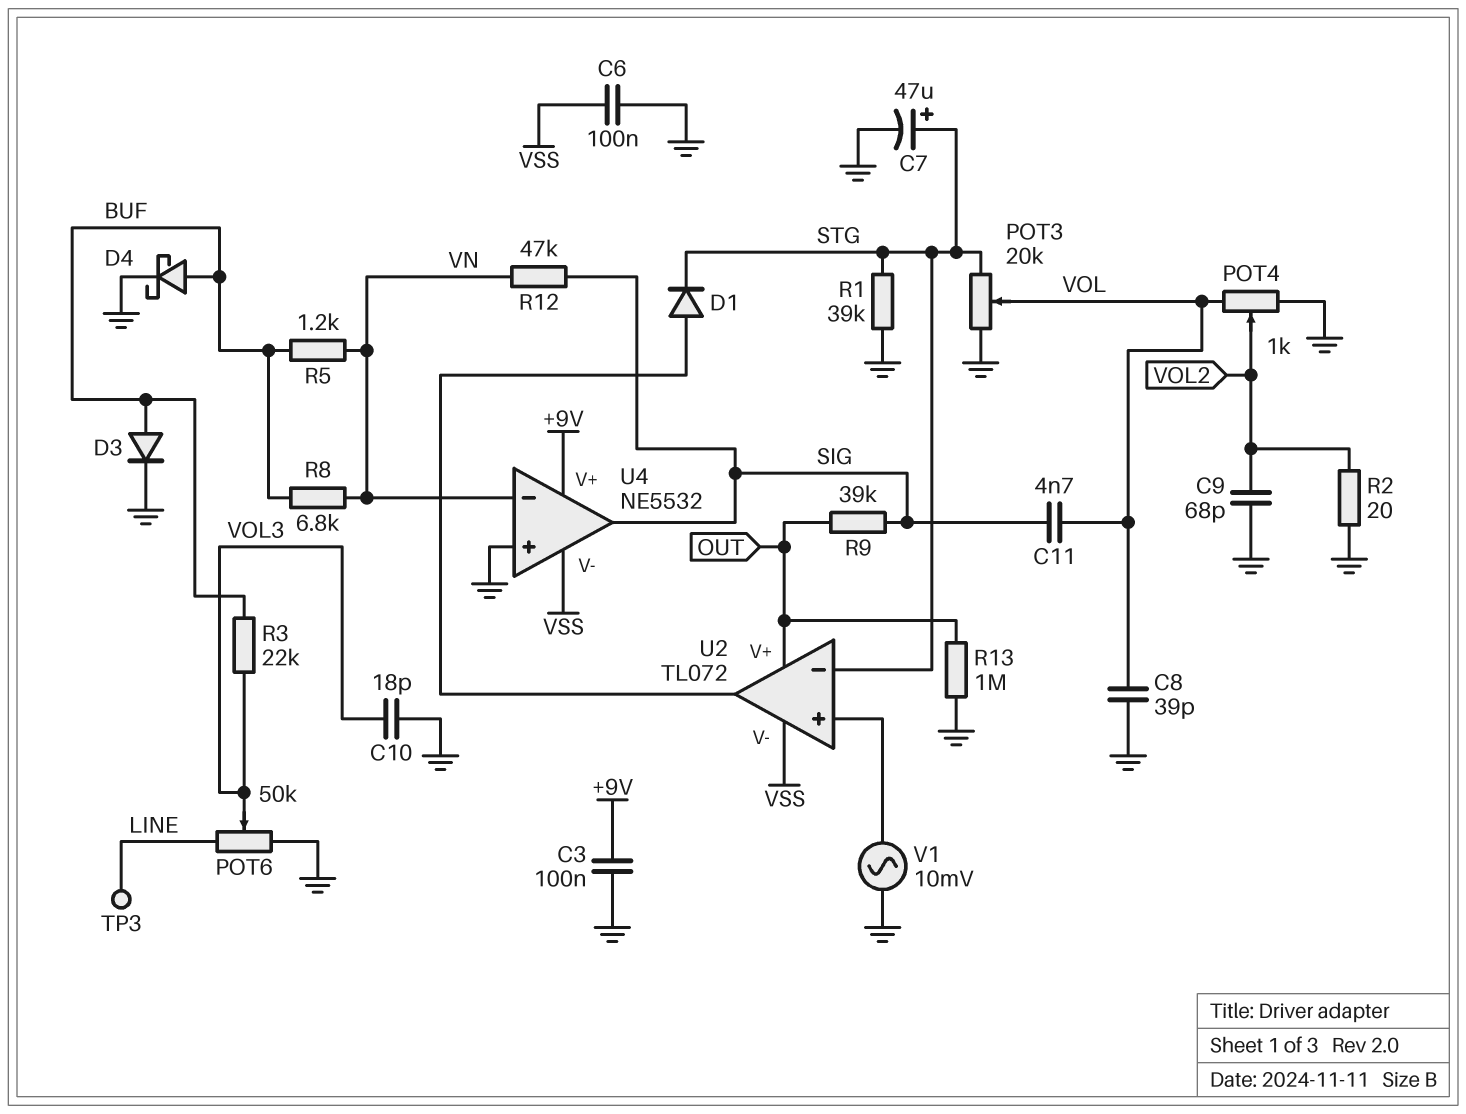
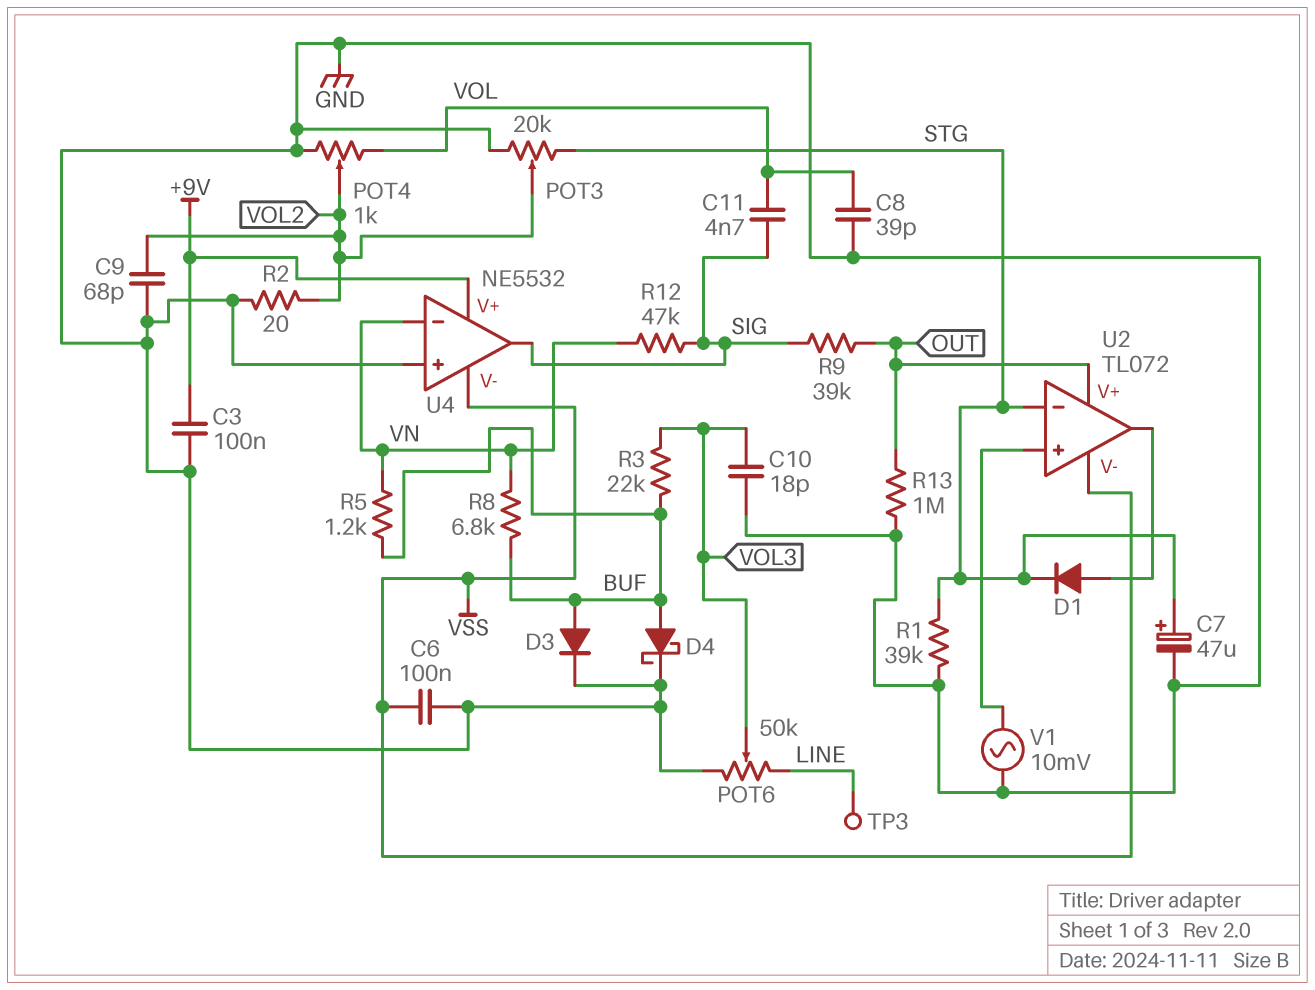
POT3: 20k (GND, STG, wiper VOL) -> 20k (GND, STG, wiper VOL2)

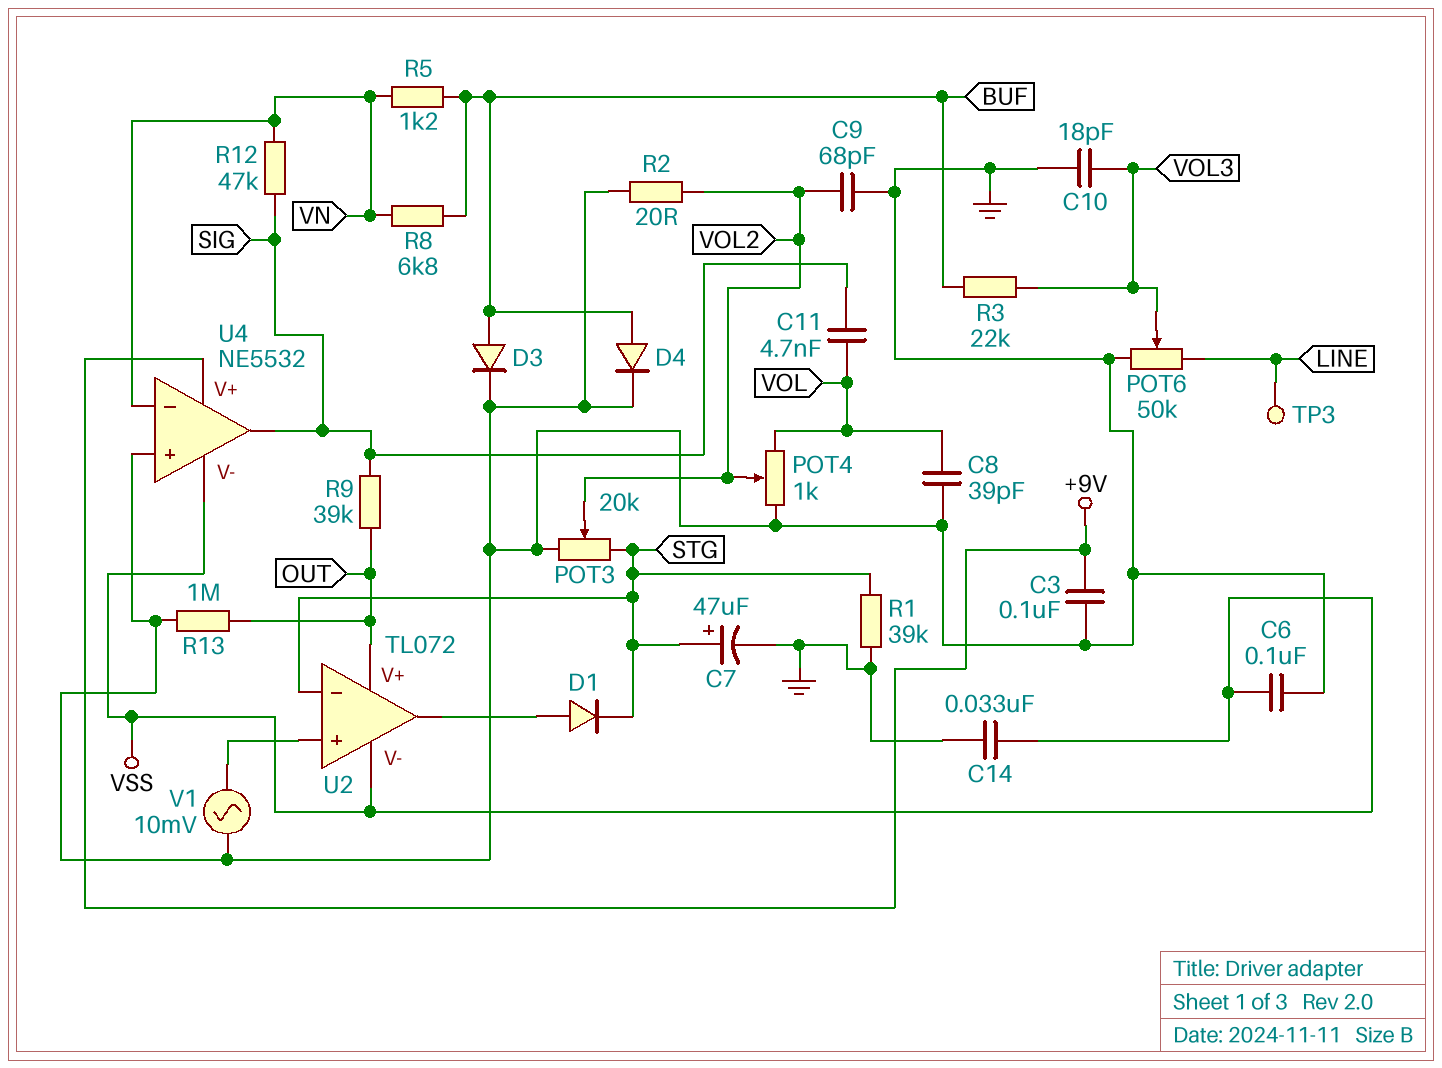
C14: none -> 33nF (GND, VSS)
D4: schottky (A BUF, K GND) -> diode (A BUF, K GND)

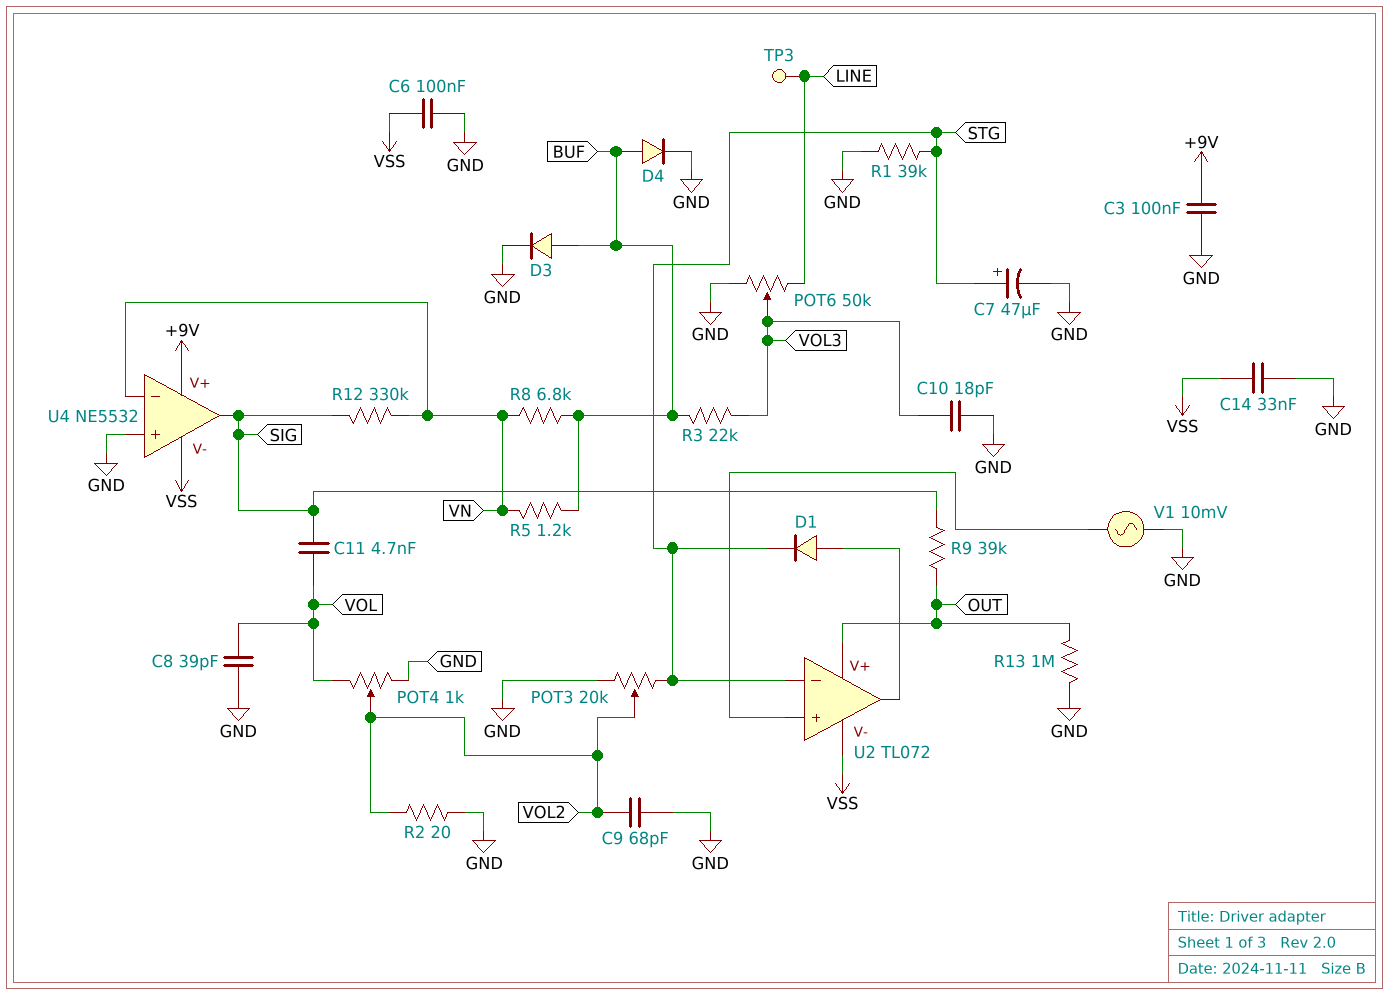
R12: 47k (SIG, VN) -> 330k (SIG, VN)

